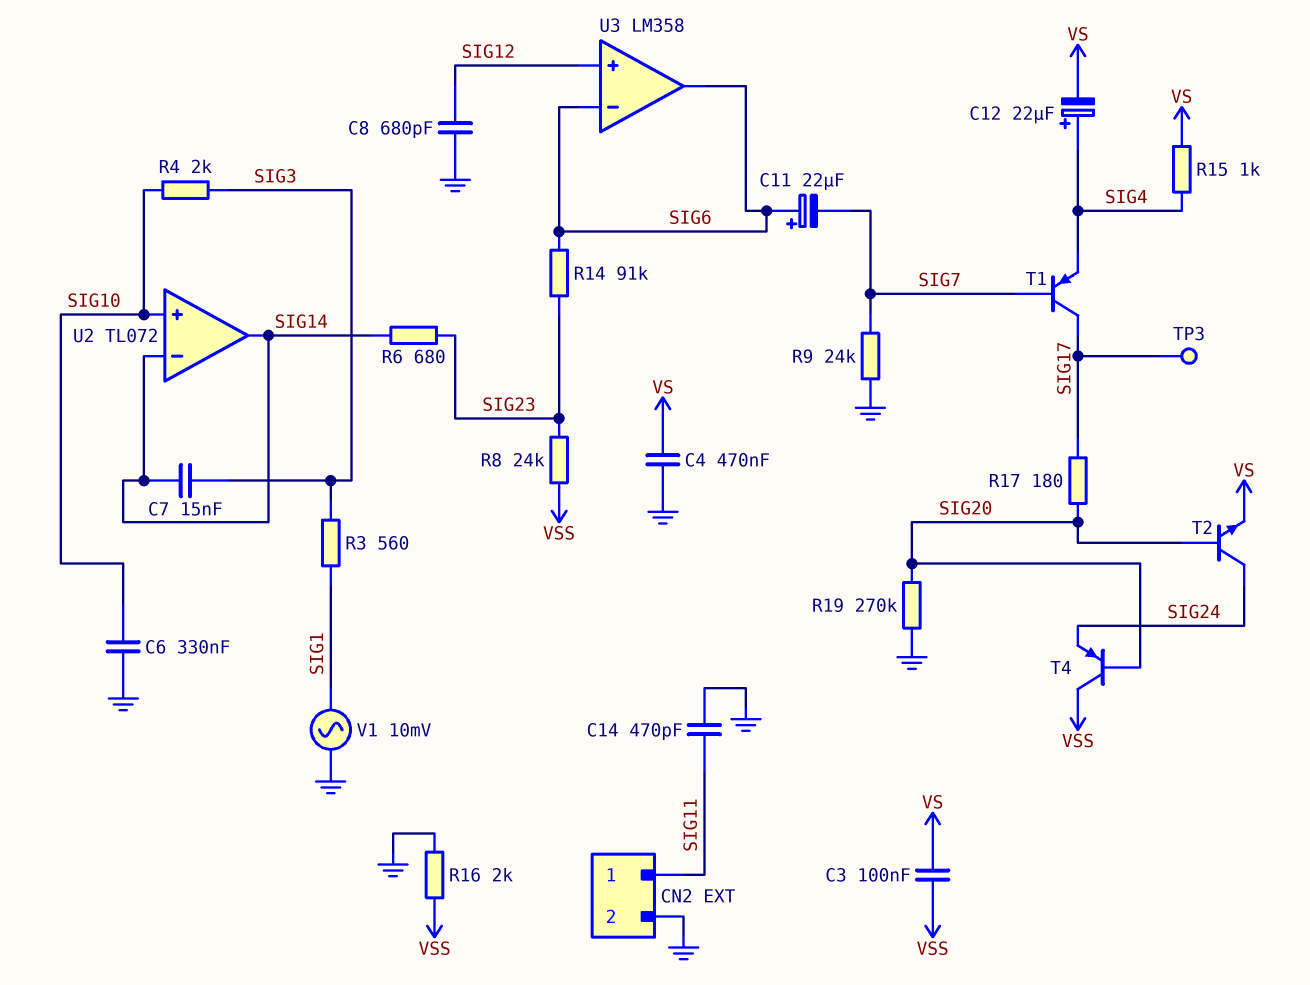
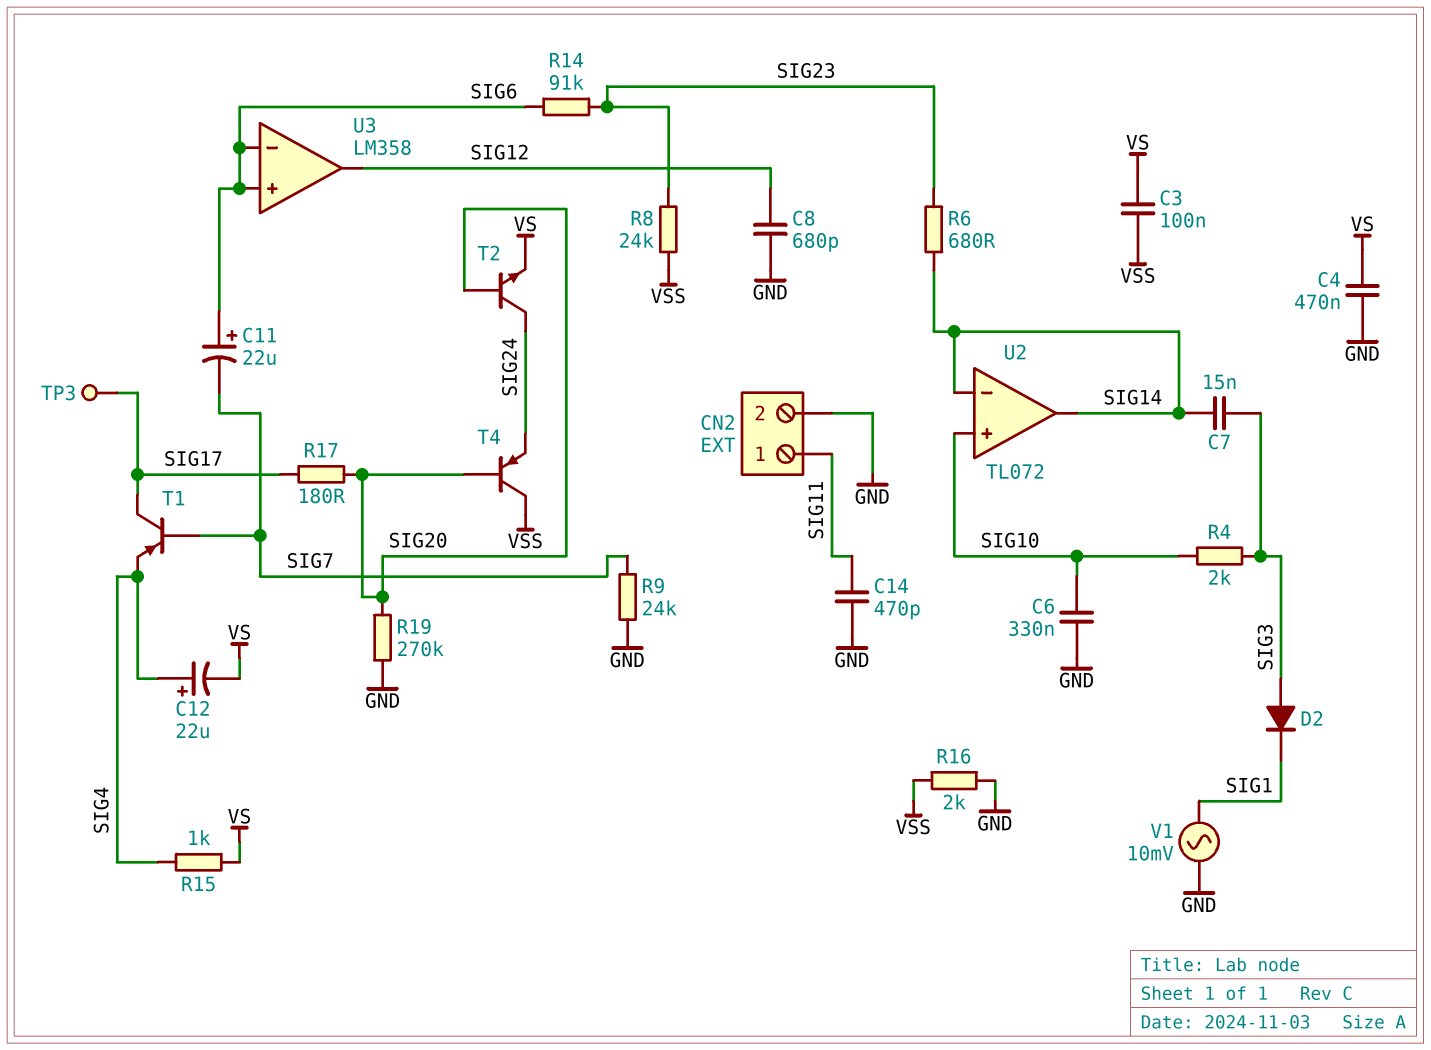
D2: none -> diode (A SIG3, K SIG1)
R3: 560 (SIG1, SIG3) -> none
U3 pin in+: SIG12 -> SIG6
U3 pin out: SIG6 -> SIG12

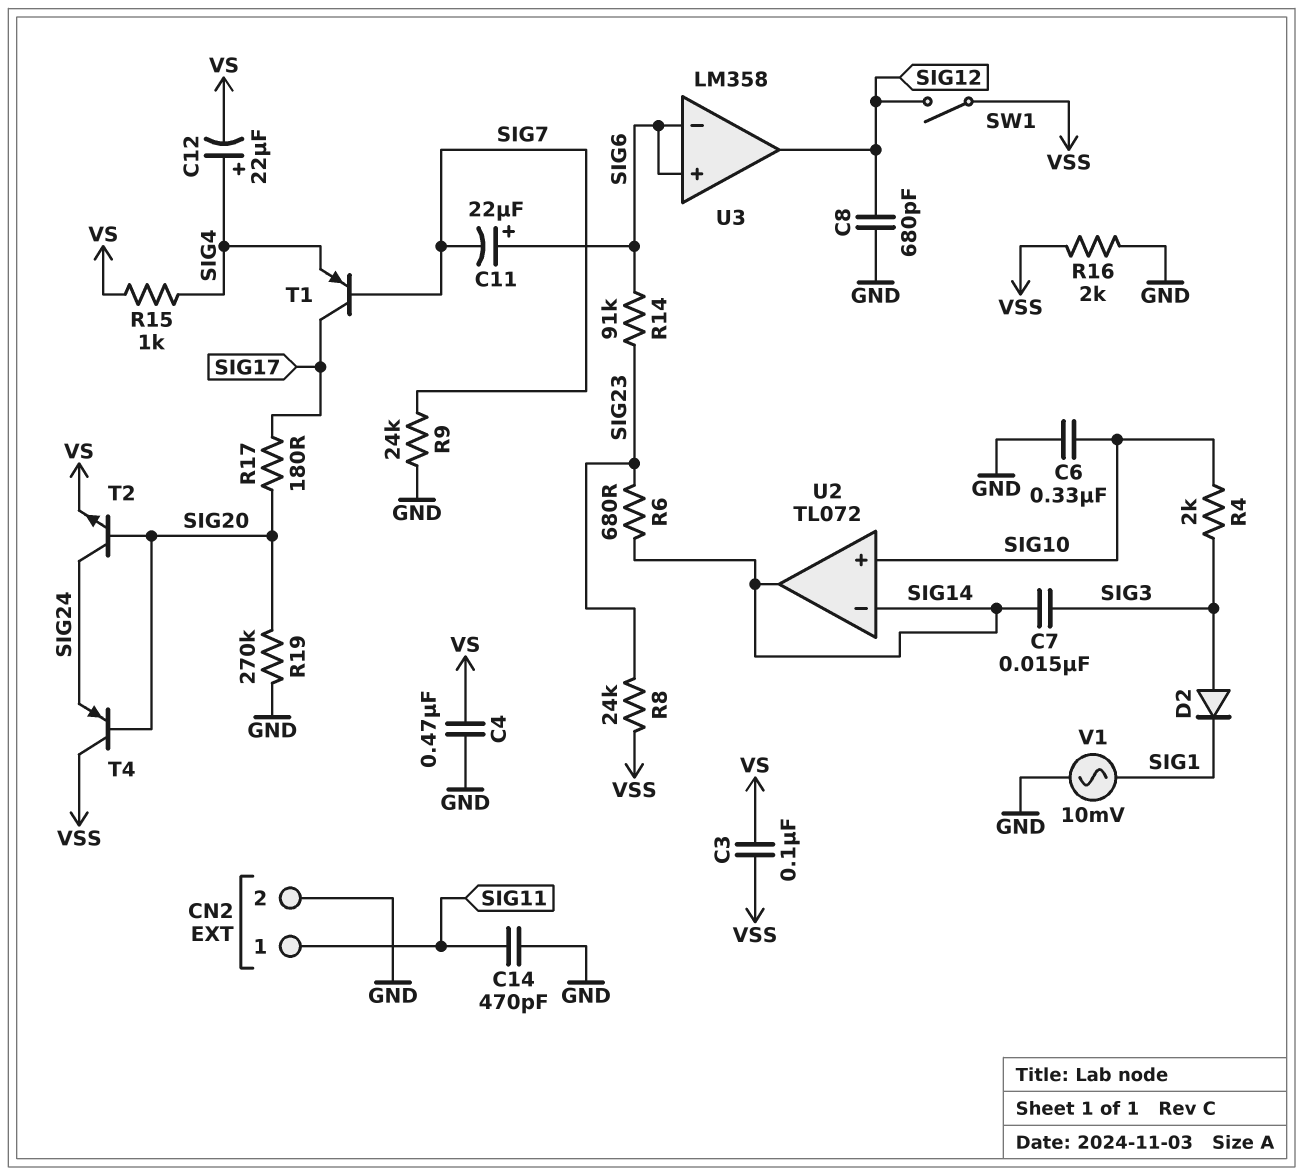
SW1: none -> switch (SIG12, VSS)
TP3: test point (SIG17) -> none

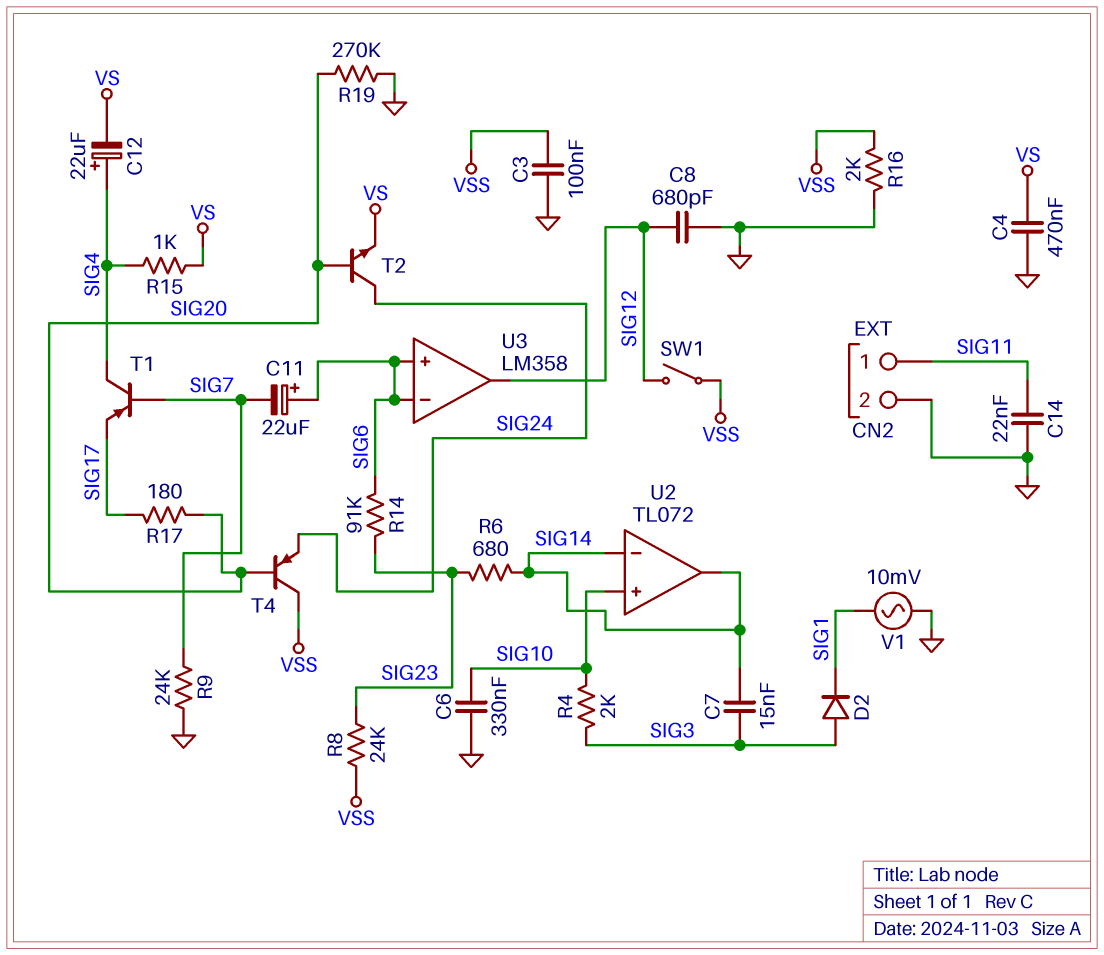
C3: 100nF (VS, VSS) -> 100nF (GND, VSS)
C14: 470pF (GND, SIG11) -> 22nF (GND, SIG11)
T1: PNP (B SIG7, C SIG17, E SIG4) -> PNP (B SIG7, C SIG4, E SIG17)

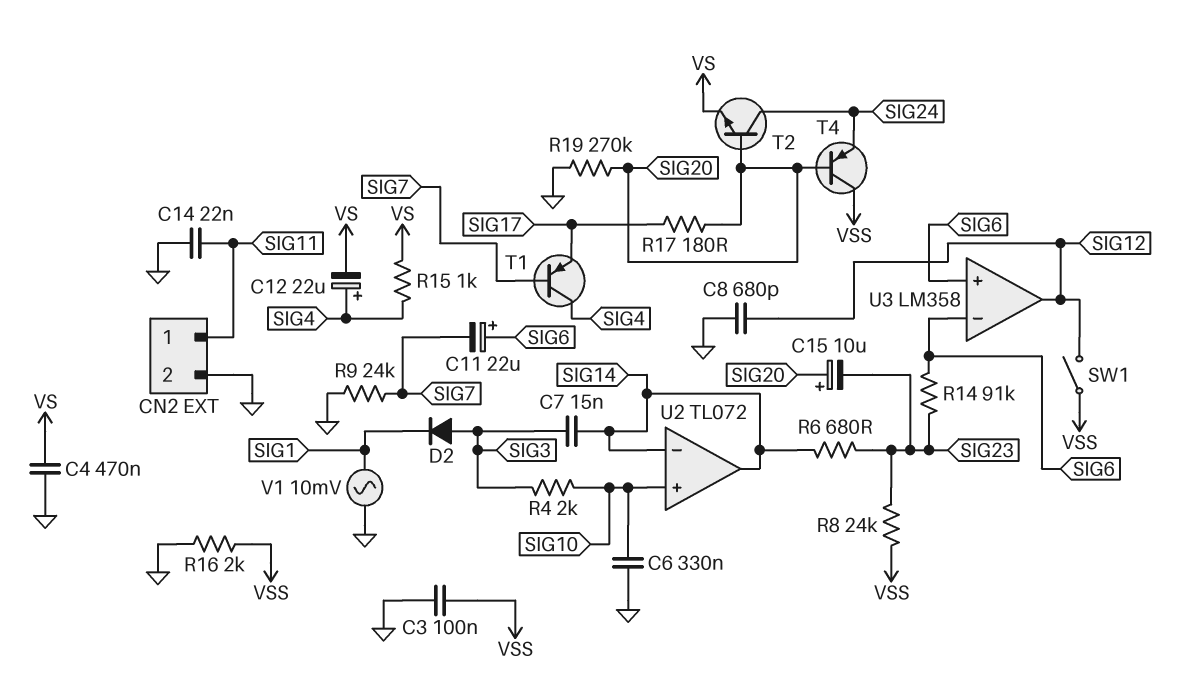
C15: none -> 10uF (plus SIG20, minus SIG23)

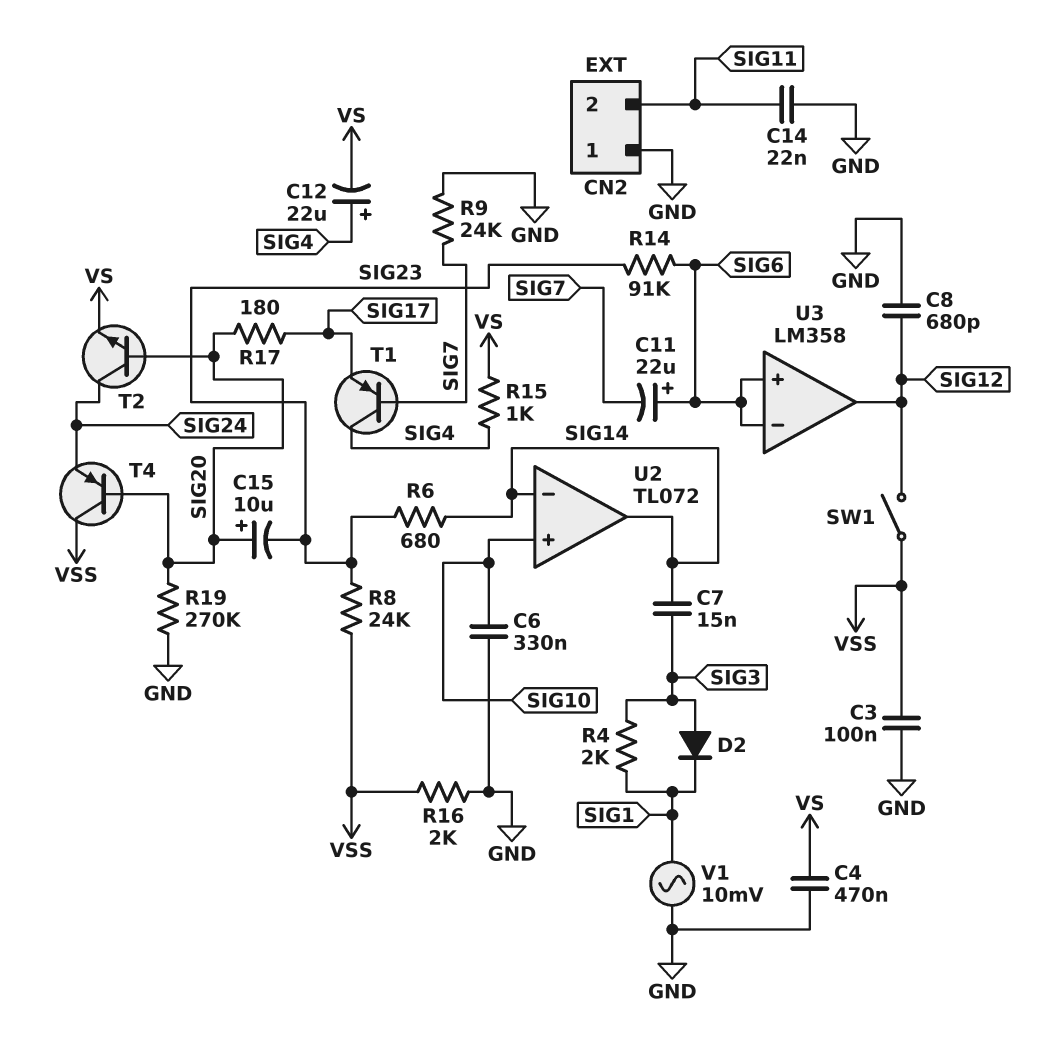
CN2 pin 1: SIG11 -> GND
CN2 pin 2: GND -> SIG11
R4: 2k (SIG3, SIG10) -> 2k (SIG1, SIG3)

